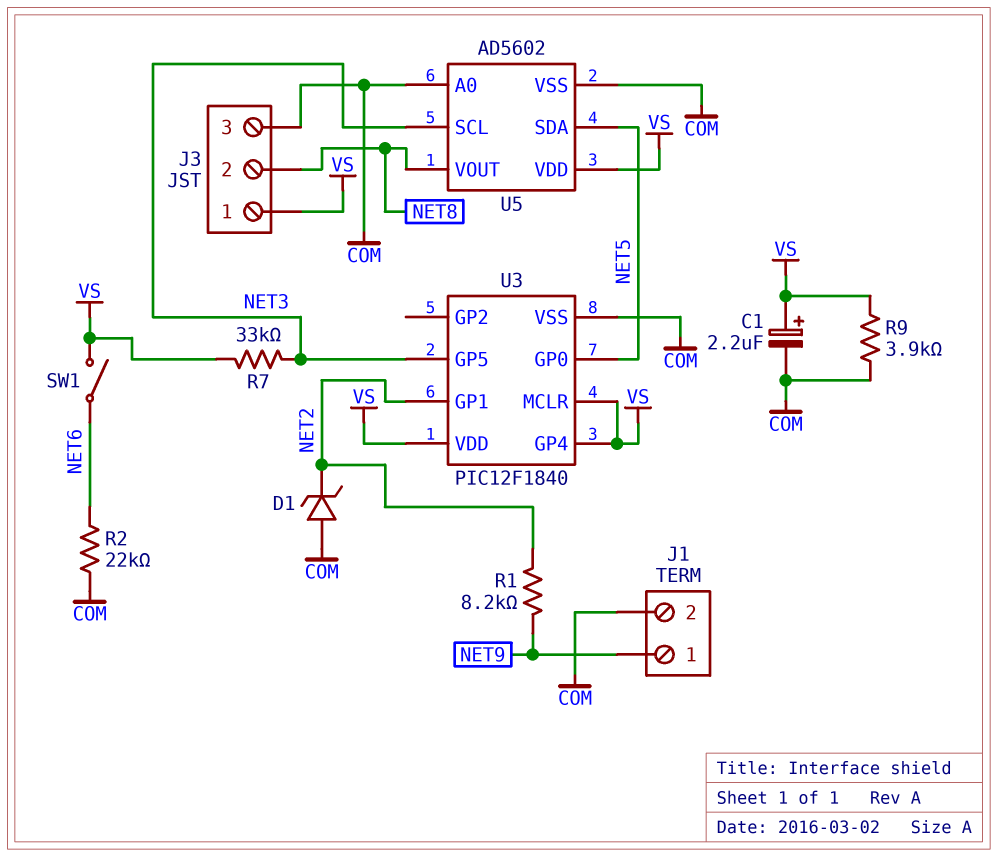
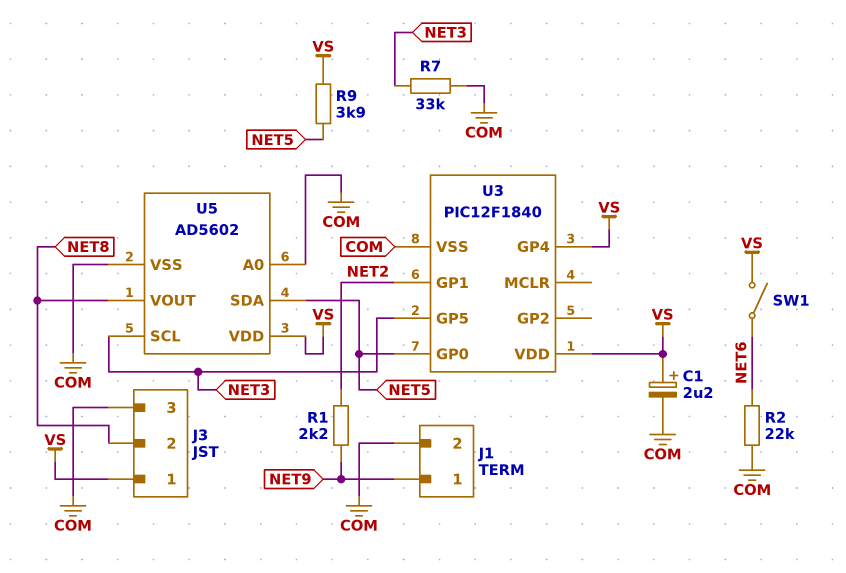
D1: zener (A COM, K NET2) -> none
R1: 8.2k (NET2, NET9) -> 2.2k (NET2, NET9)
R7: 33k (NET3, VS) -> 33k (COM, NET3)
R9: 3.9k (COM, VS) -> 3.9k (NET5, VS)
U3 pin MCLR: VS -> none

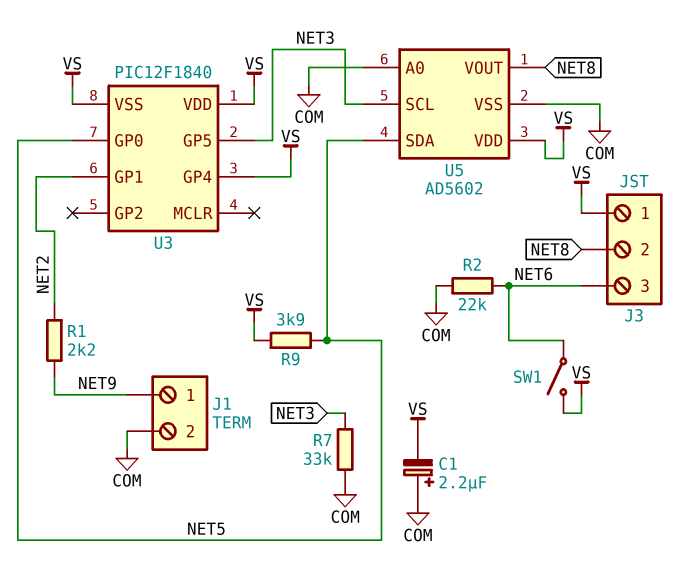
C1: 2.2uF (plus VS, minus COM) -> 2.2uF (plus COM, minus VS)
J3 pin 3: COM -> NET6
U3 pin VSS: COM -> VS

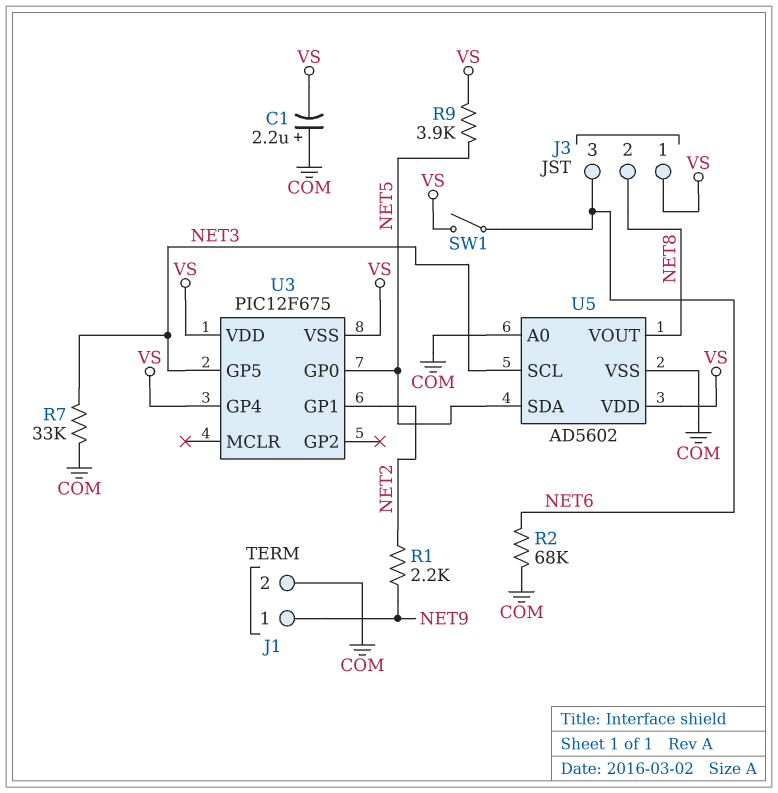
R2: 22k (COM, NET6) -> 68k (COM, NET6)
U3: PIC12F1840 -> PIC12F675

